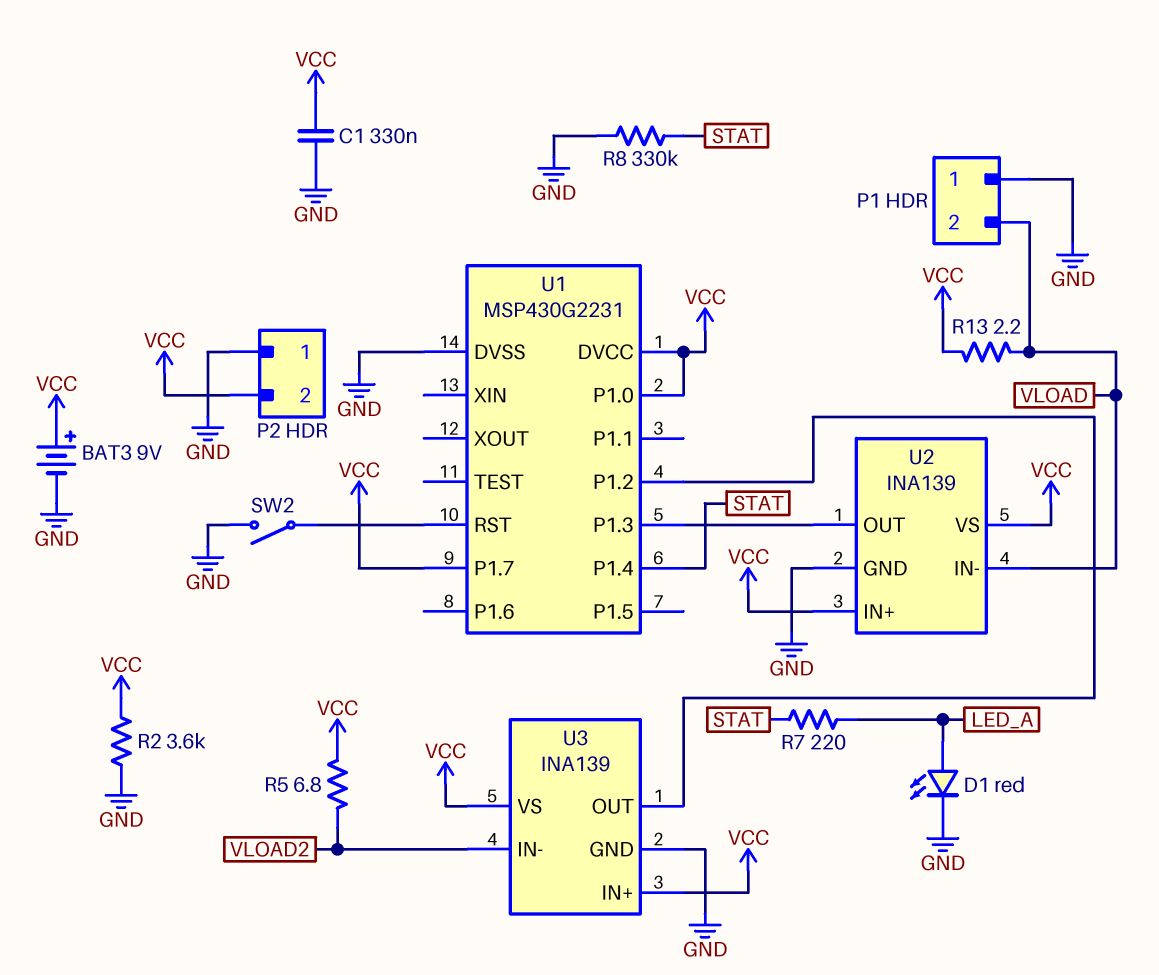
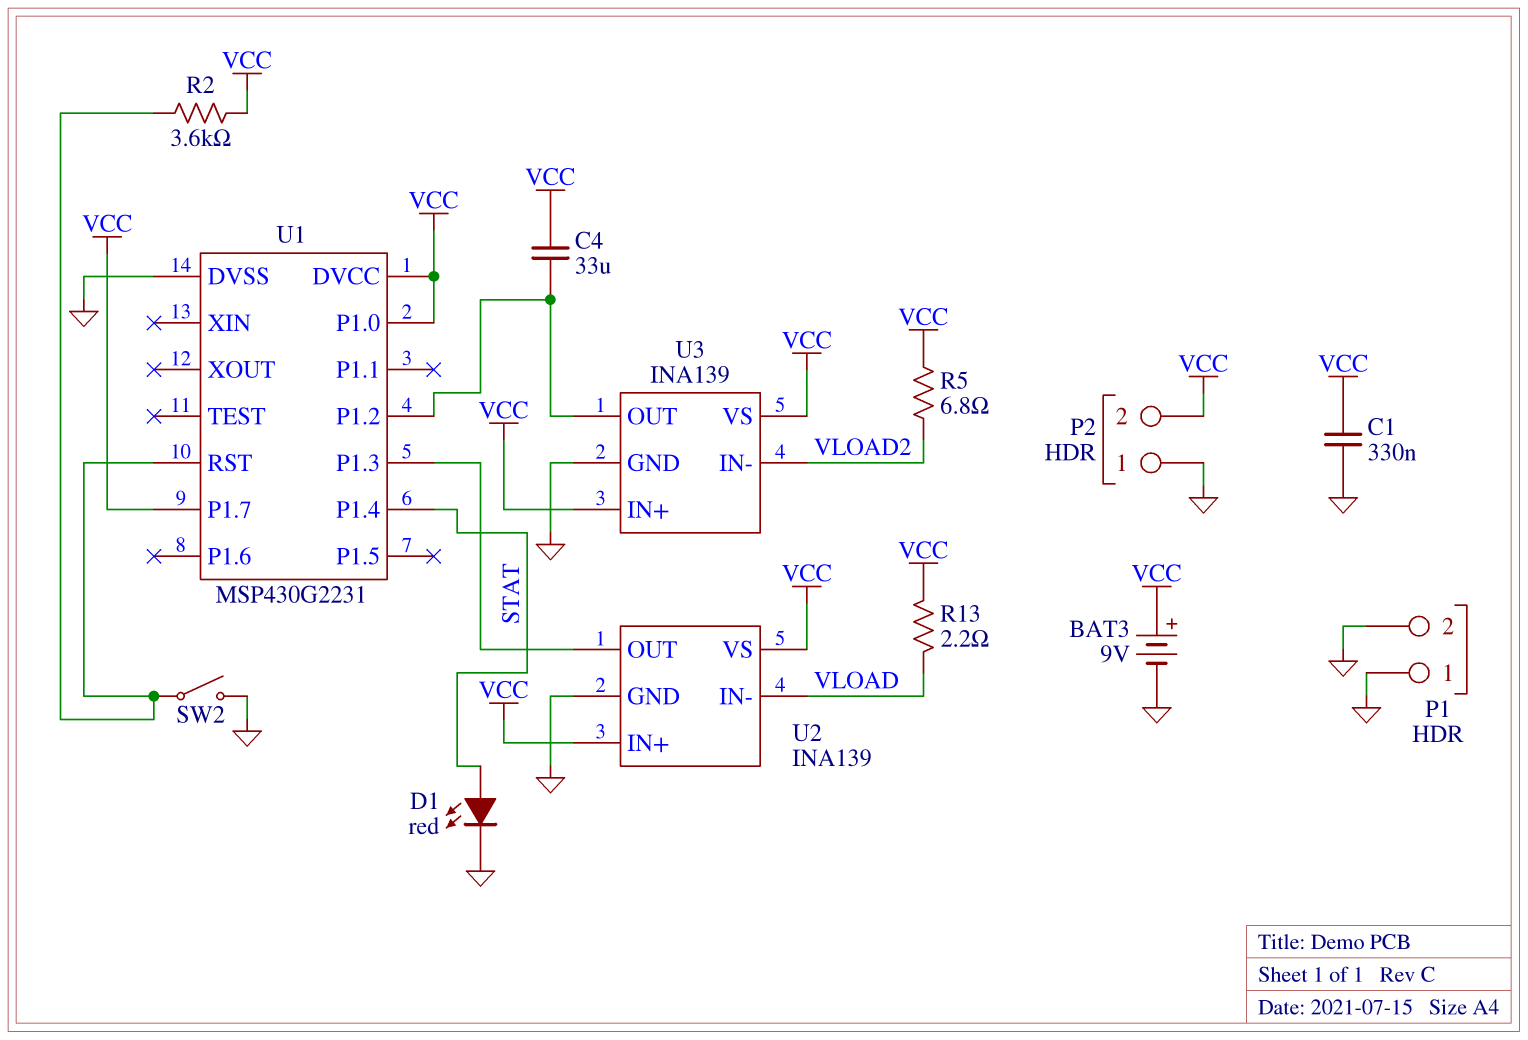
C4: none -> 33uF (U1/P1.2, VCC)
D1: LED red (A LED_A, K GND) -> LED red (A STAT, K GND)
P1 pin 2: VLOAD -> GND
R2: 3.6k (GND, VCC) -> 3.6k (U1/RST, VCC)
R7: 220 (LED_A, STAT) -> none
R8: 330k (GND, STAT) -> none

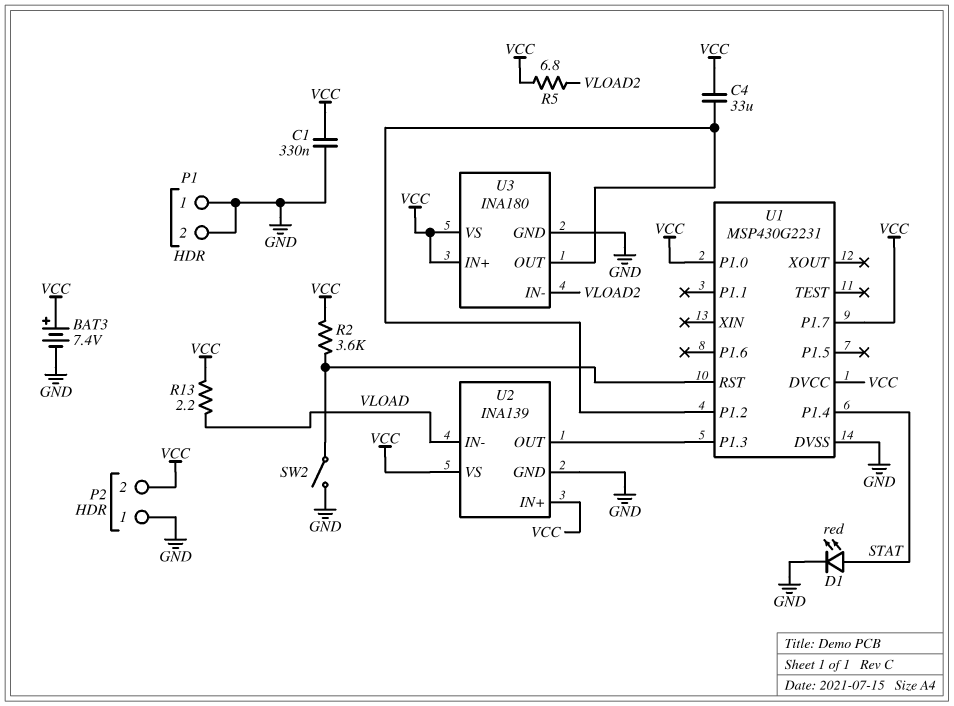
BAT3: 9V (plus VCC, minus GND) -> 7.4V (plus VCC, minus GND)
U3: INA139 -> INA180

